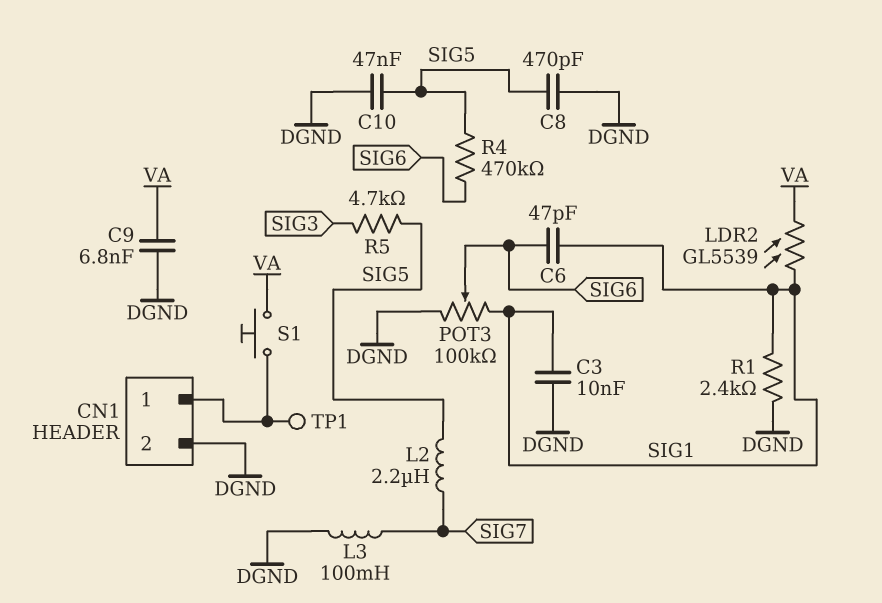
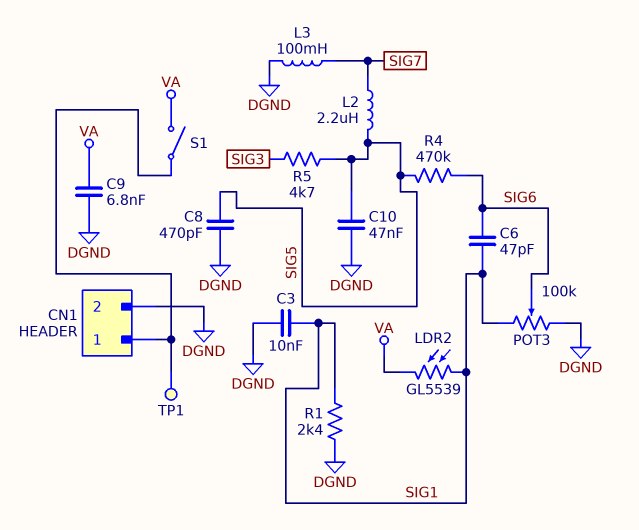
S1: button (CN1/1, VA) -> switch (CN1/1, VA)

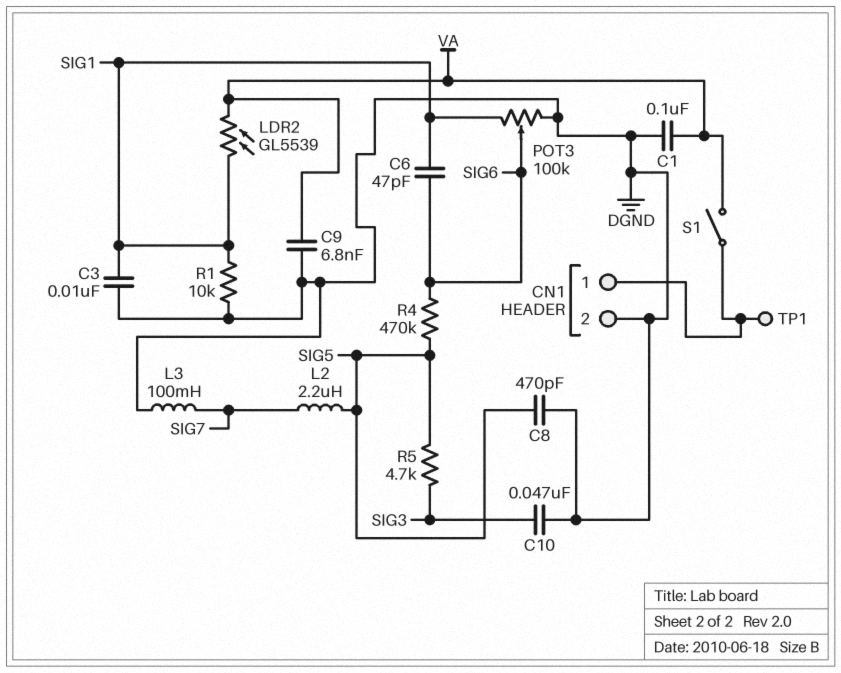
C1: none -> 100nF (DGND, VA)
C10: 47nF (DGND, SIG5) -> 47nF (DGND, SIG3)
R1: 2.4k (DGND, SIG1) -> 10k (DGND, SIG1)

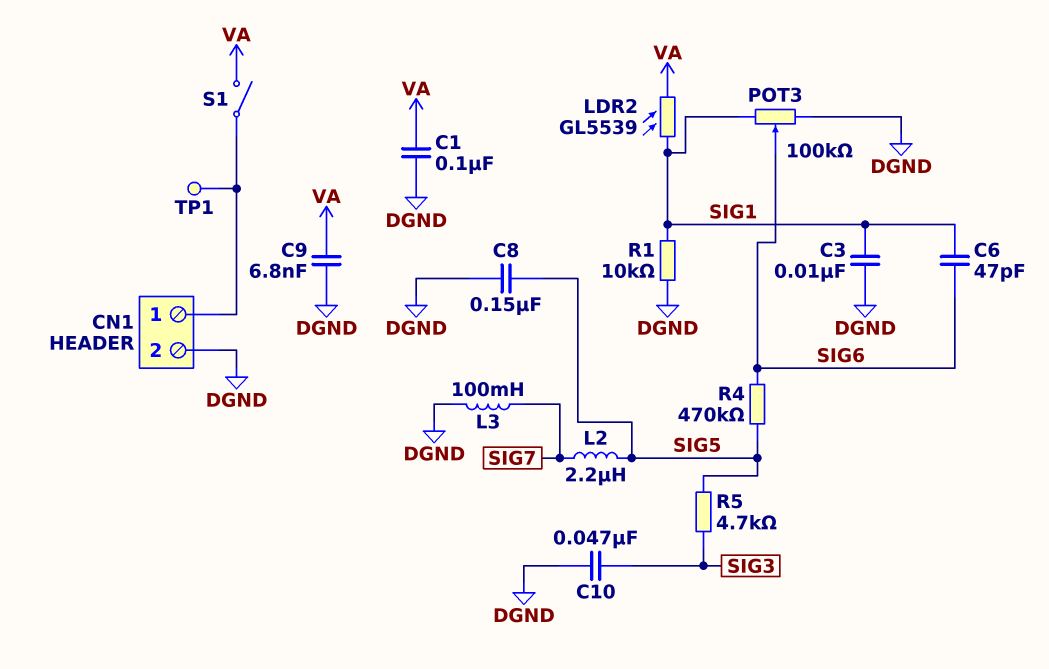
C8: 470pF (DGND, SIG5) -> 150nF (DGND, SIG5)

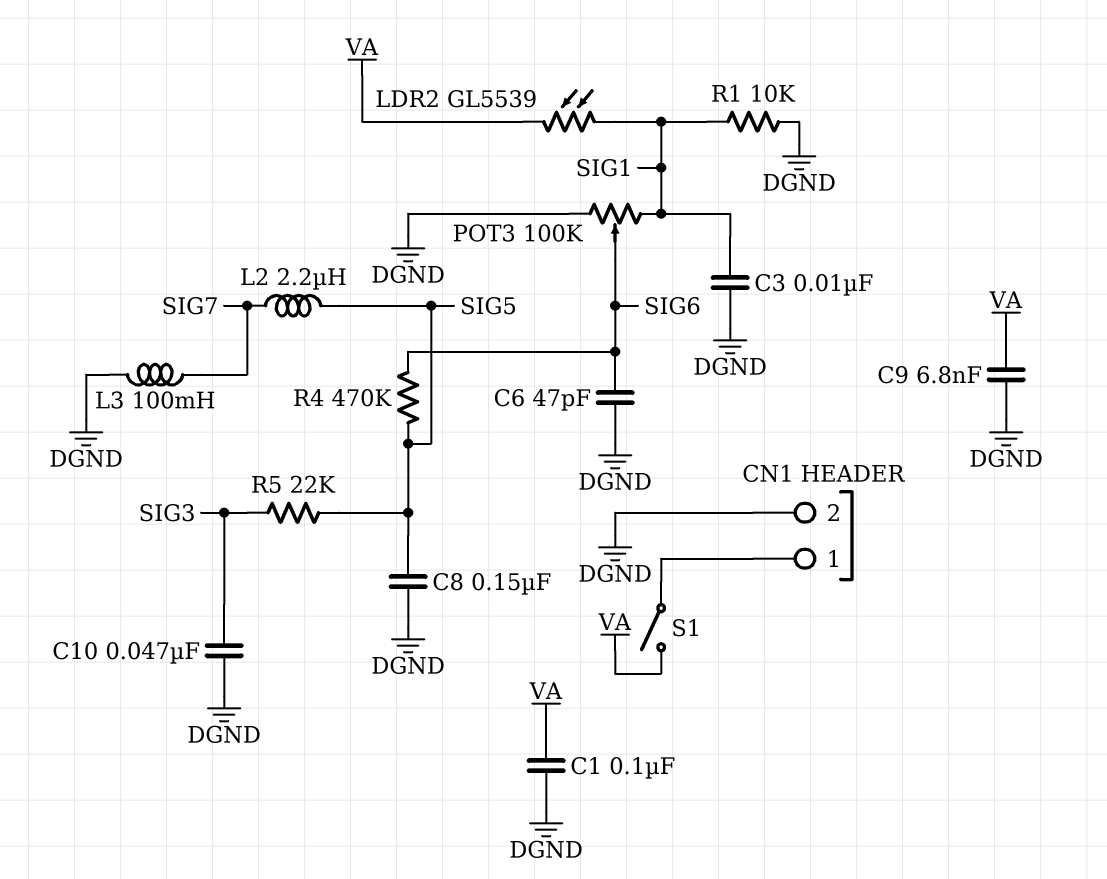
C6: 47pF (SIG1, SIG6) -> 47pF (DGND, SIG6)
R5: 4.7k (SIG3, SIG5) -> 22k (SIG3, SIG5)
TP1: test point (CN1/1) -> none

